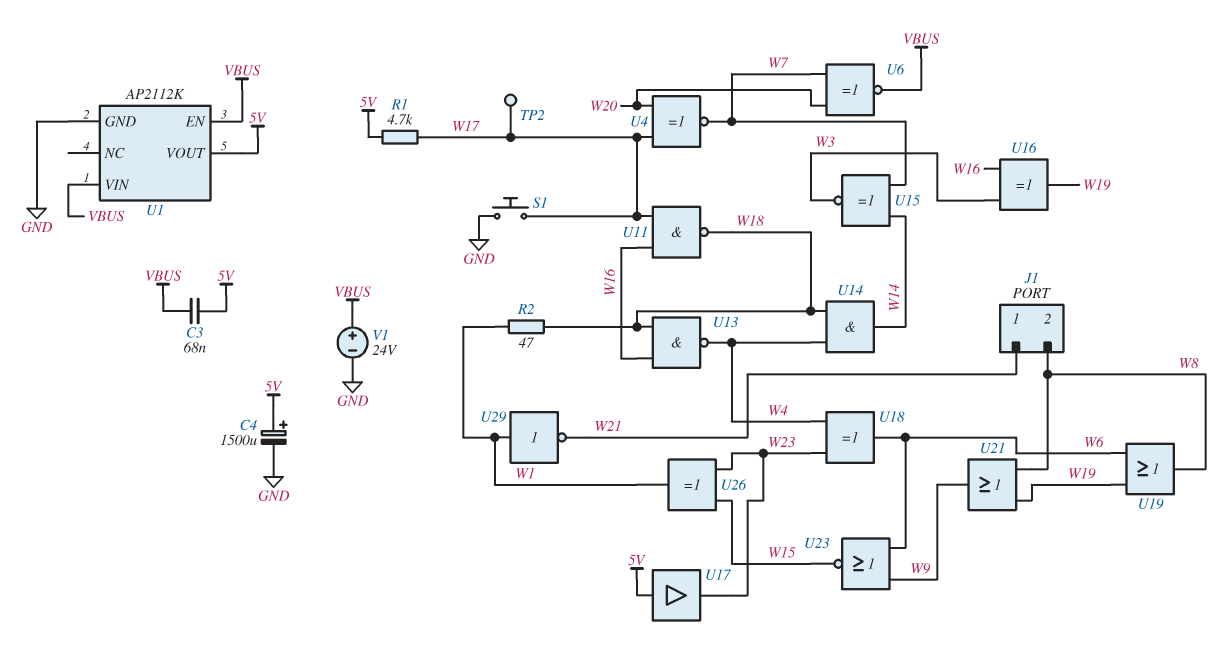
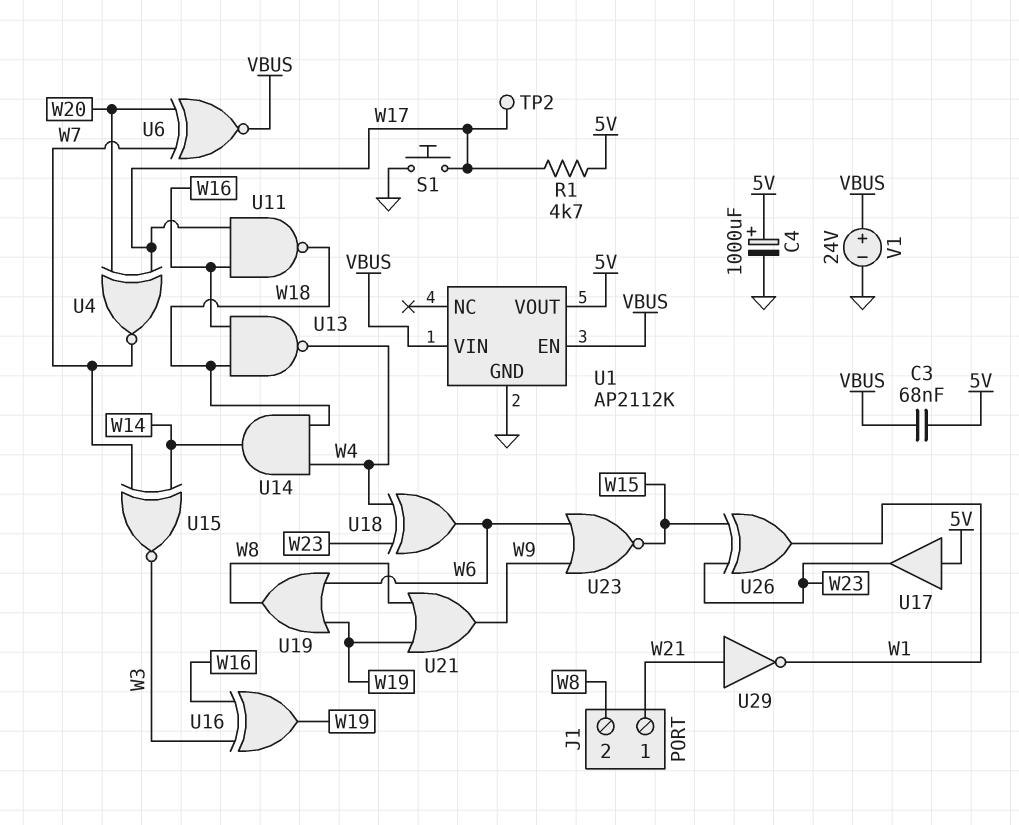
C4: 1500uF (plus 5V, minus GND) -> 1000uF (plus 5V, minus GND)
R2: 47 (W1, W18) -> none
U29: NOT (in W1, out W21) -> NOT (in W21, out W1)

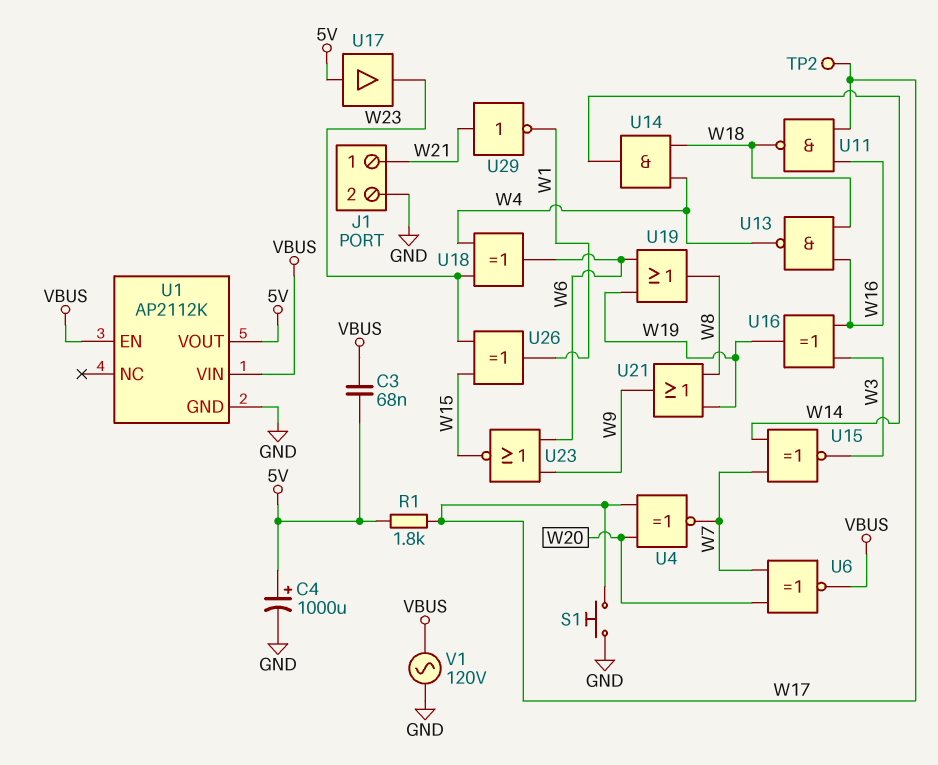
J1 pin 2: W8 -> GND
R1: 4.7k (5V, W17) -> 1.8k (5V, W17)
V1: 24V (plus VBUS, minus GND) -> AC 120V (GND, VBUS)

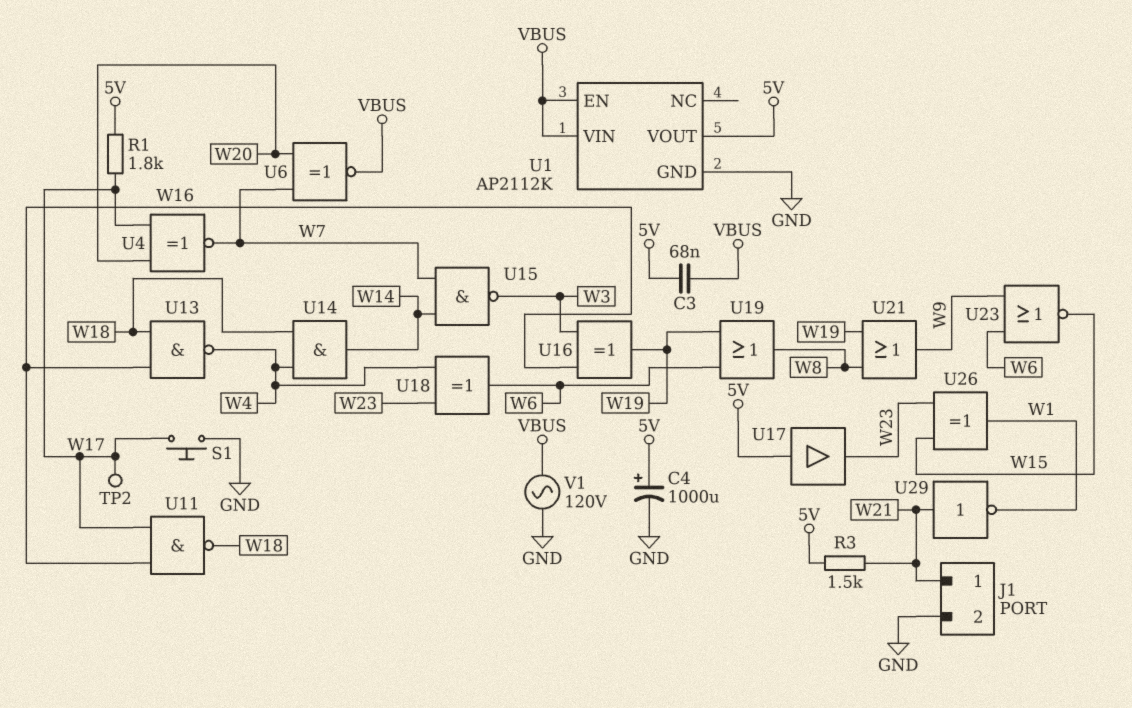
R3: none -> 1.5k (5V, W21)
U15: XNOR (in W7, in W14, out W3) -> NAND (in W7, in W14, out W3)

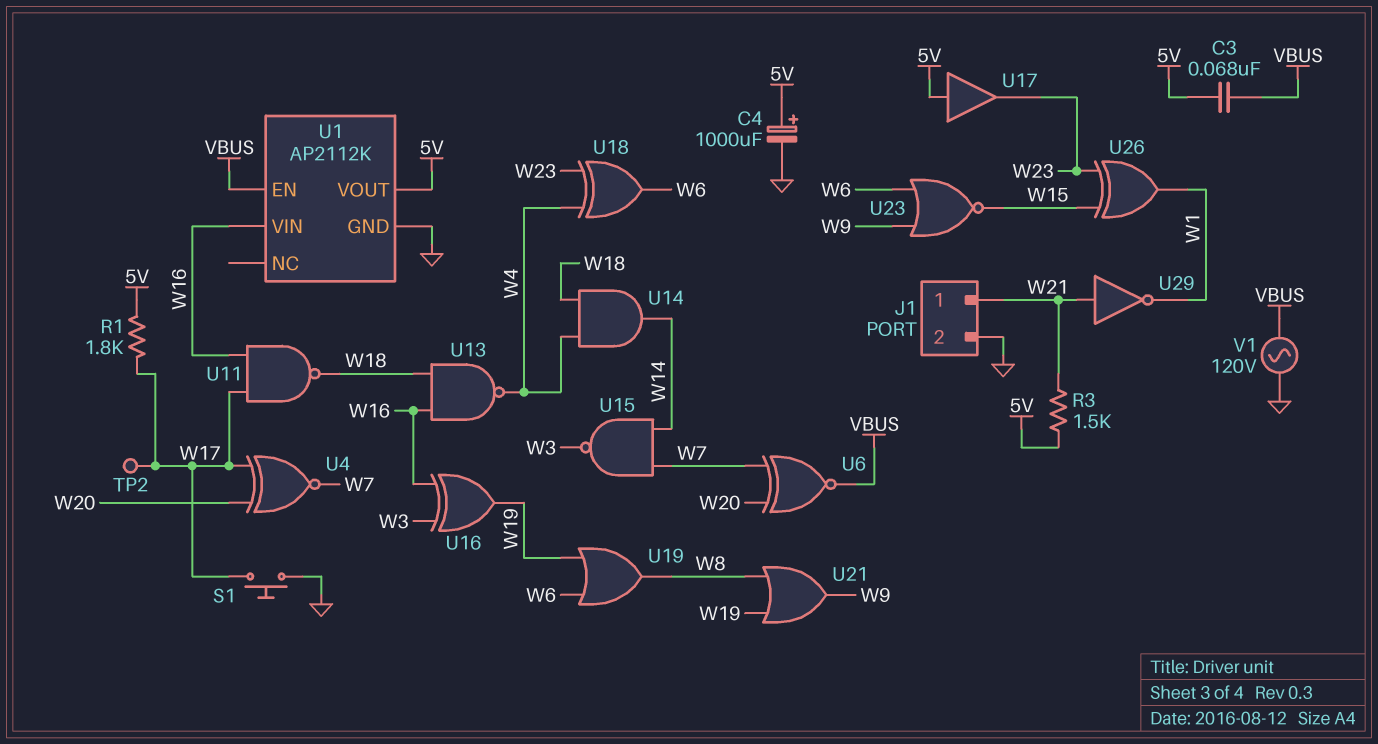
U1 pin VIN: VBUS -> W16

